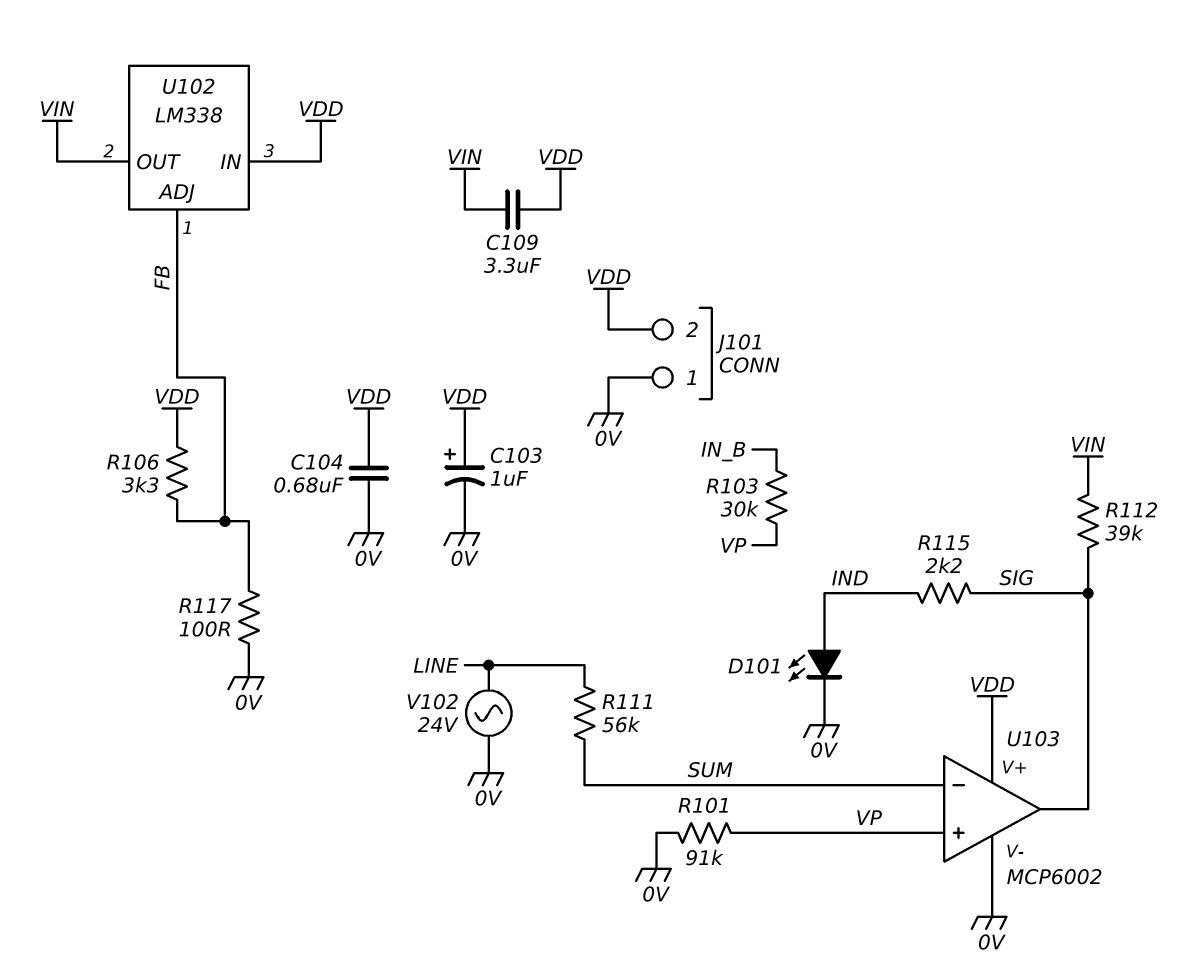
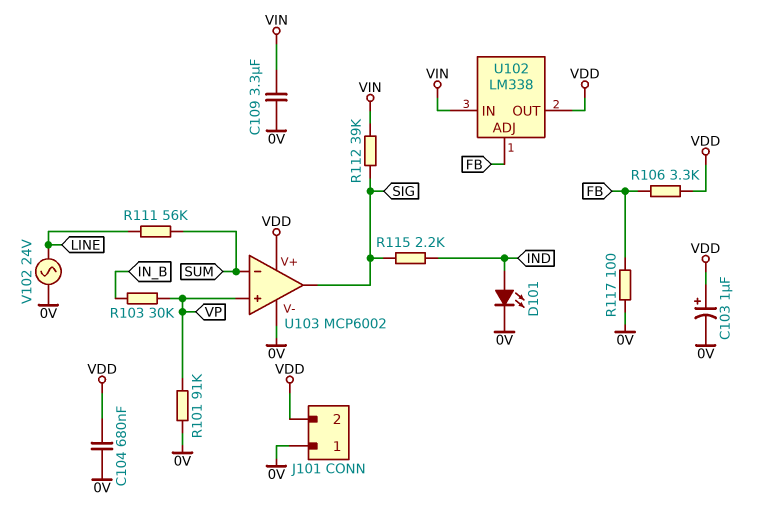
C109: 3.3uF (VDD, VIN) -> 3.3uF (0V, VIN)
U102 pin IN: VDD -> VIN
U102 pin OUT: VIN -> VDD

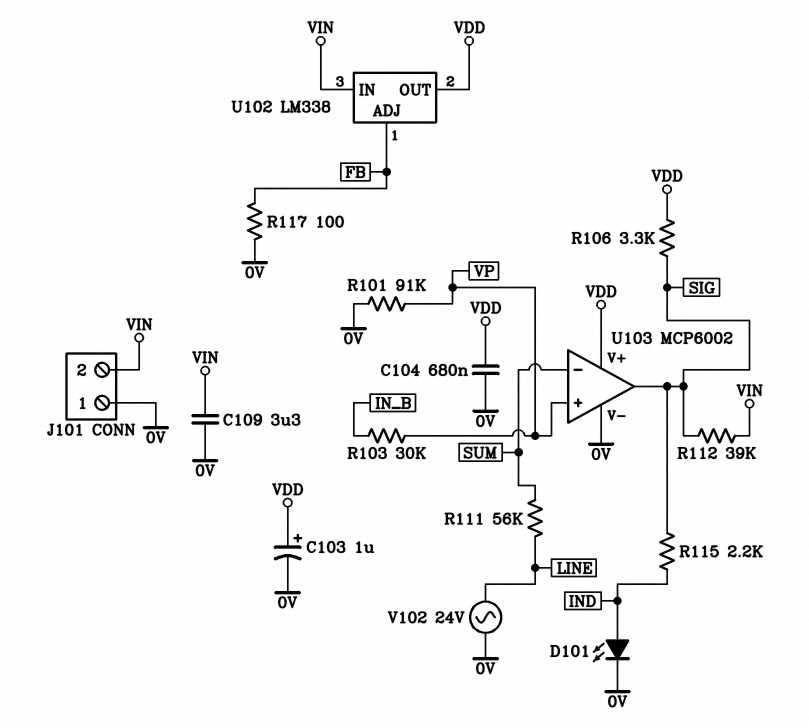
J101 pin 2: VDD -> VIN
R106: 3.3k (FB, VDD) -> 3.3k (SIG, VDD)

